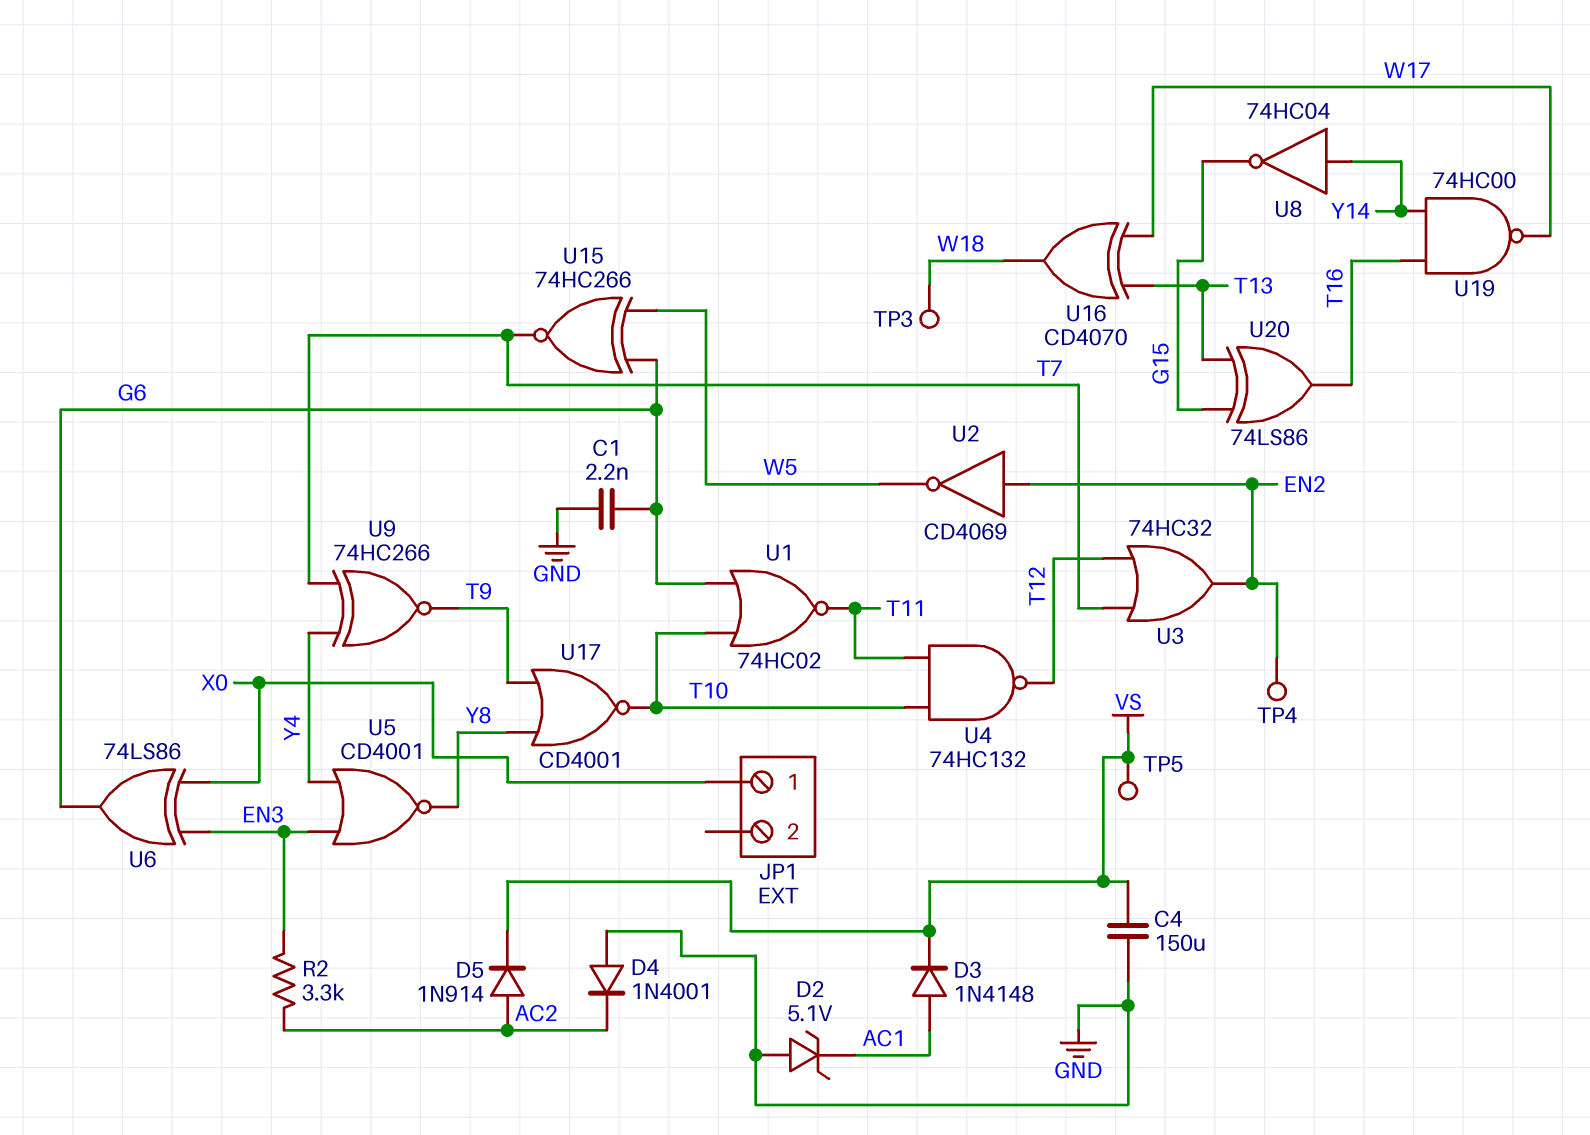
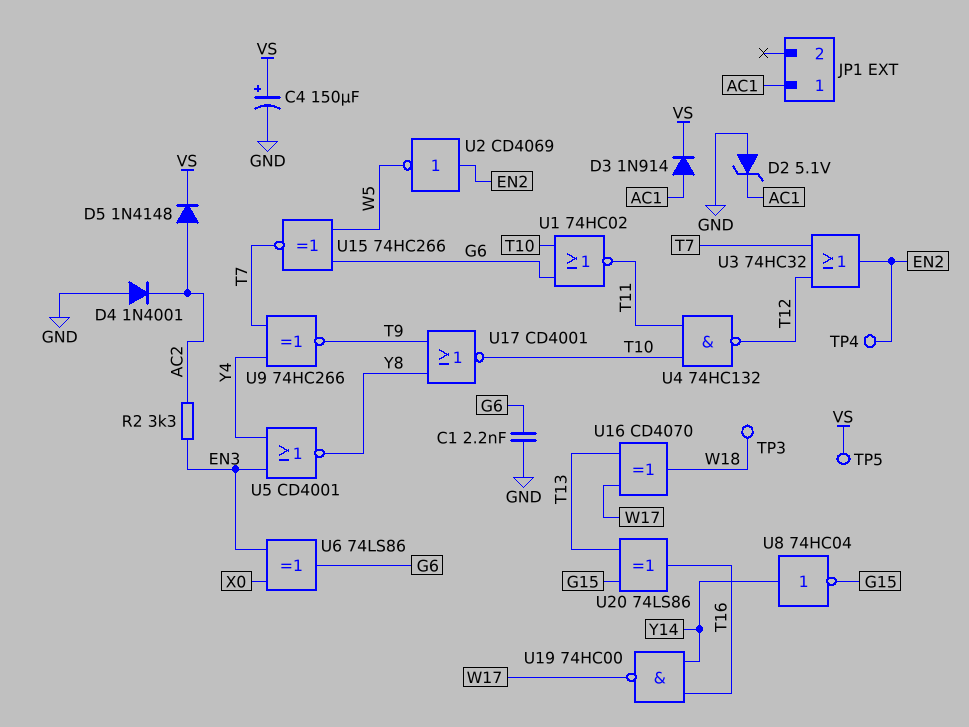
C4: 150uF (GND, VS) -> 150uF (plus VS, minus GND)
D3: diode 1N4148 (A AC1, K VS) -> diode 1N914 (A AC1, K VS)
D5: diode 1N914 (A AC2, K VS) -> diode 1N4148 (A AC2, K VS)
JP1 pin 1: X0 -> AC1

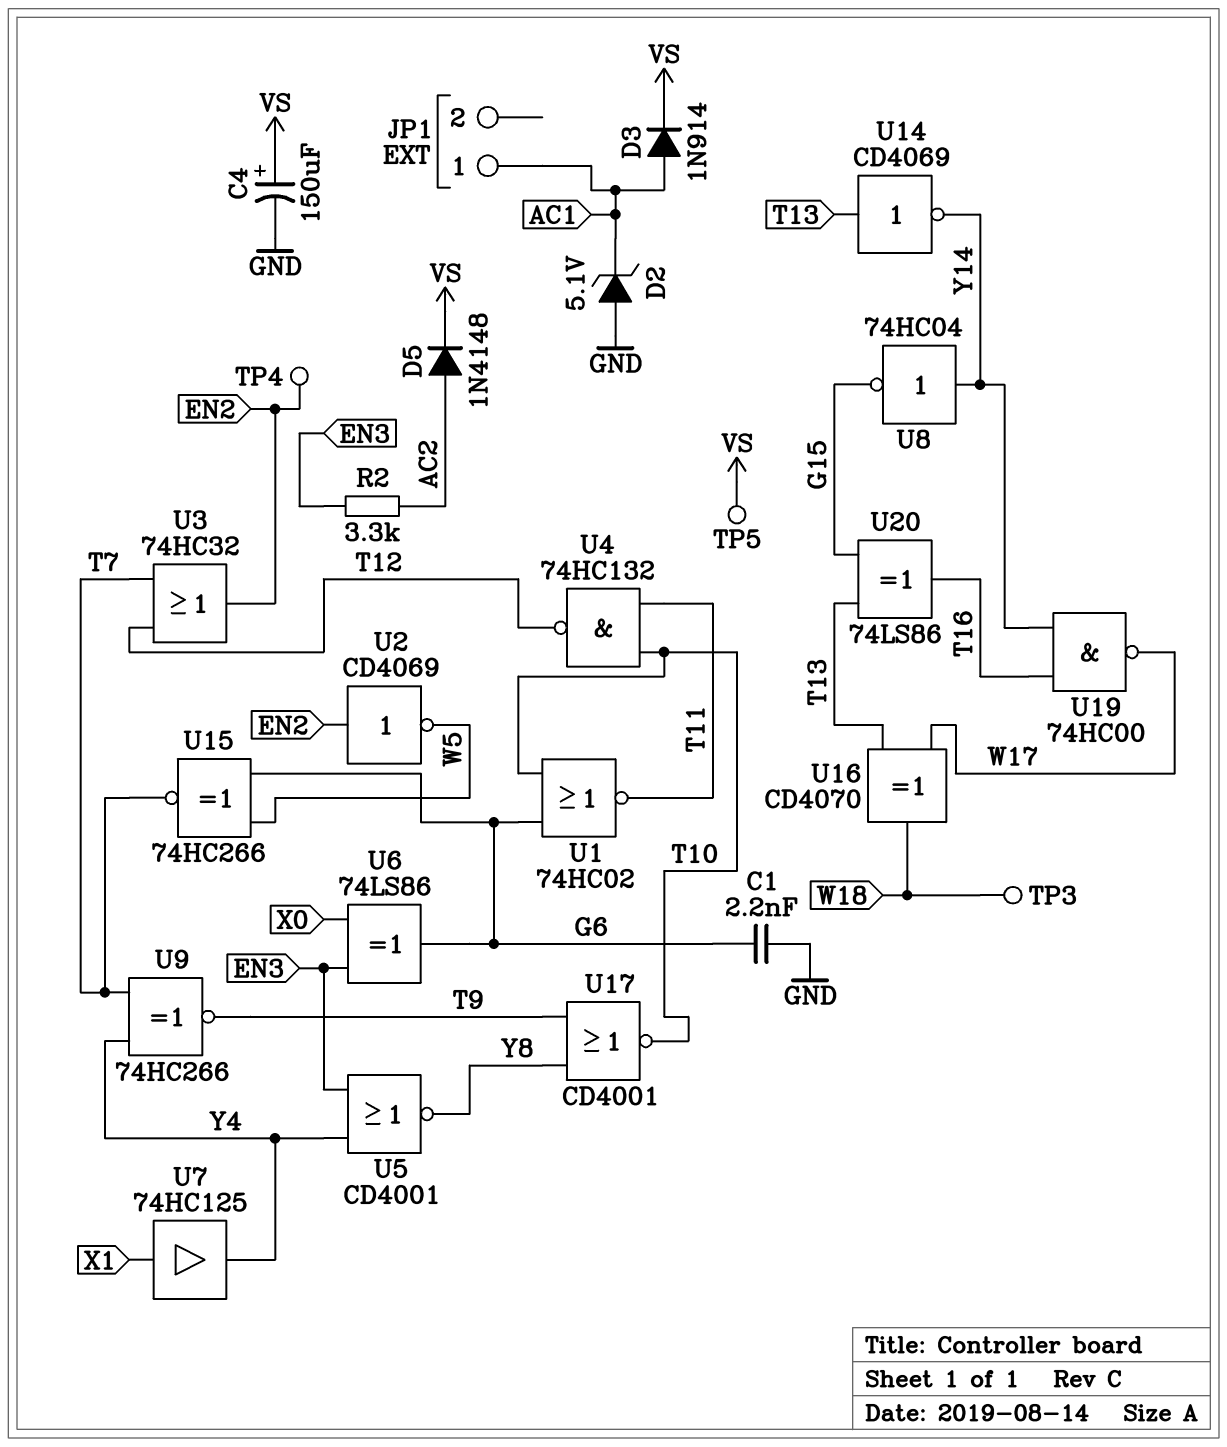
D4: diode 1N4001 (A GND, K AC2) -> none
U7: none -> buffer 74HC125 (in X1, out Y4)
U14: none -> NOT CD4069 (in T13, out Y14)

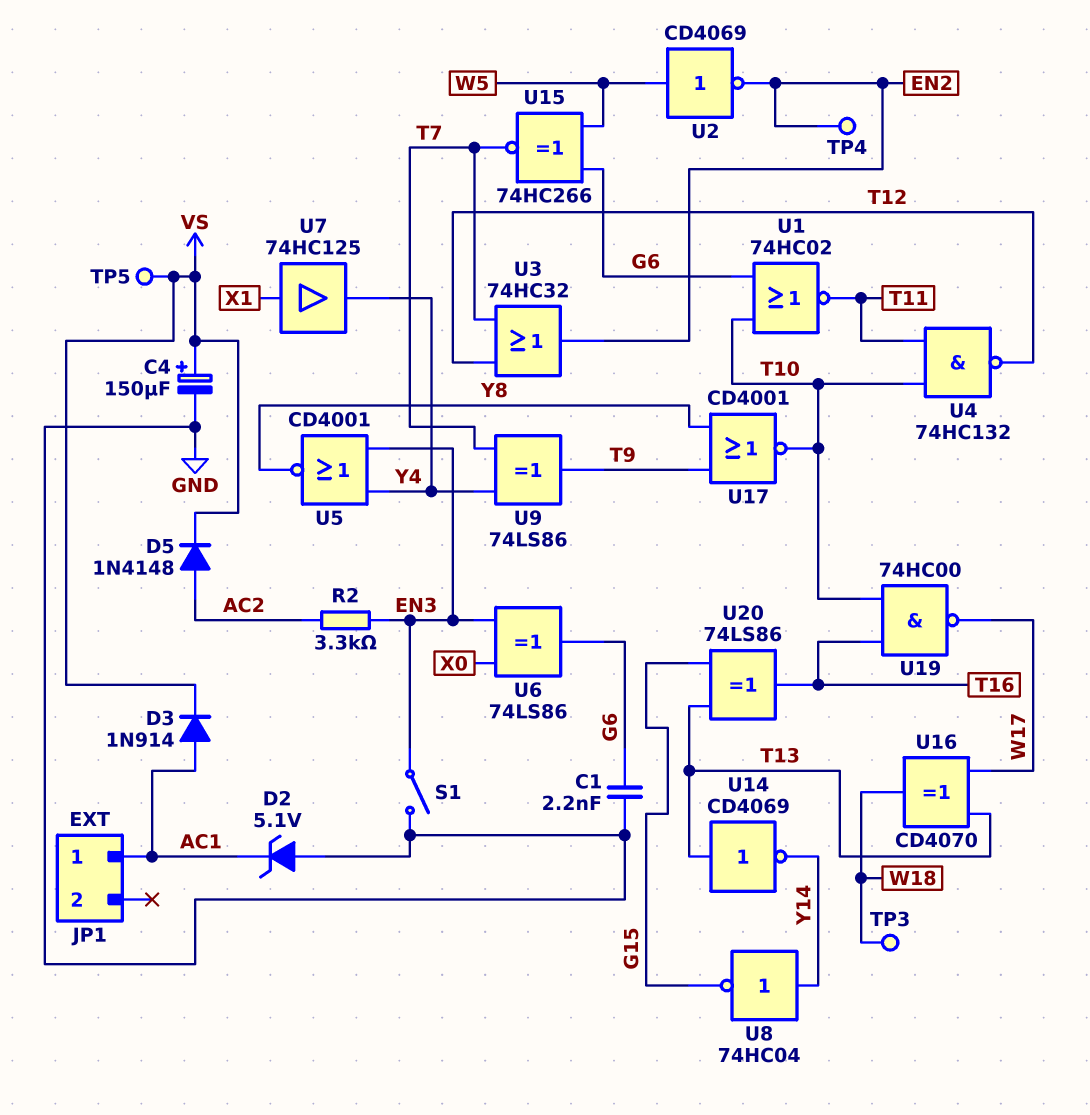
S1: none -> switch (EN3, GND)
U2: NOT CD4069 (in EN2, out W5) -> NOT CD4069 (in W5, out EN2)
U9: XNOR 74HC266 (in T7, in Y4, out T9) -> XOR 74LS86 (in T7, in Y4, out T9)
U19: NAND 74HC00 (in T16, in Y14, out W17) -> NAND 74HC00 (in T10, in T16, out W17)

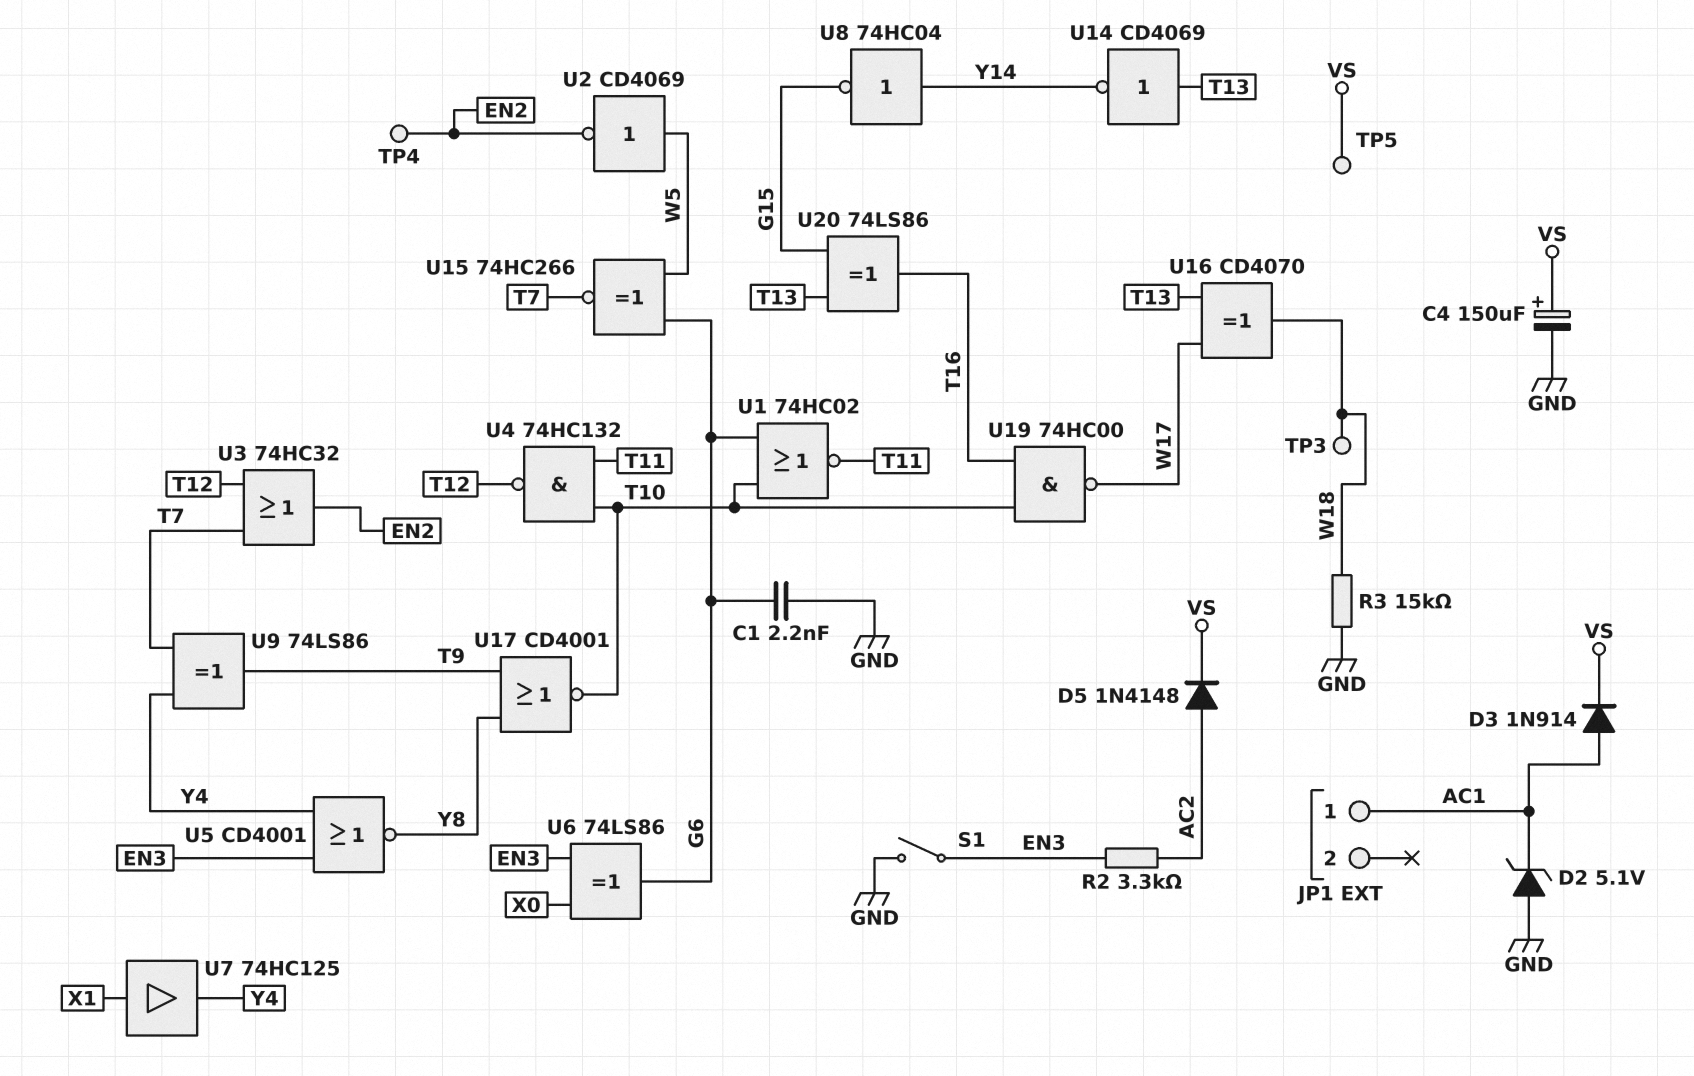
R3: none -> 15k (GND, W18)

